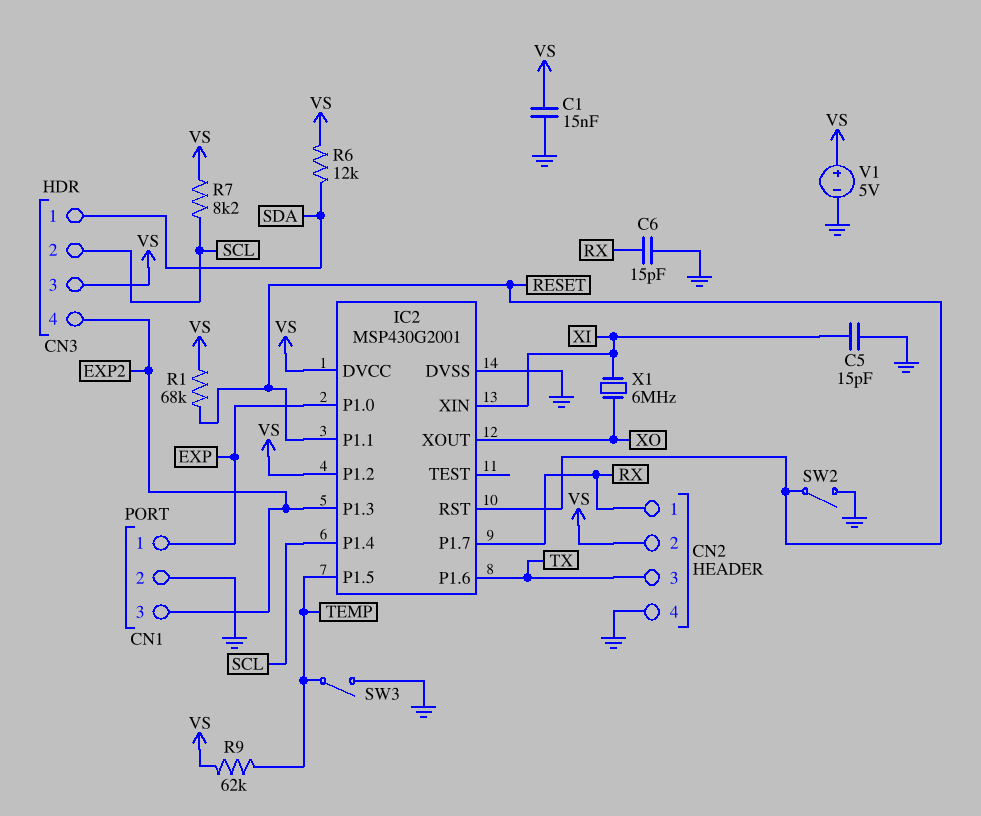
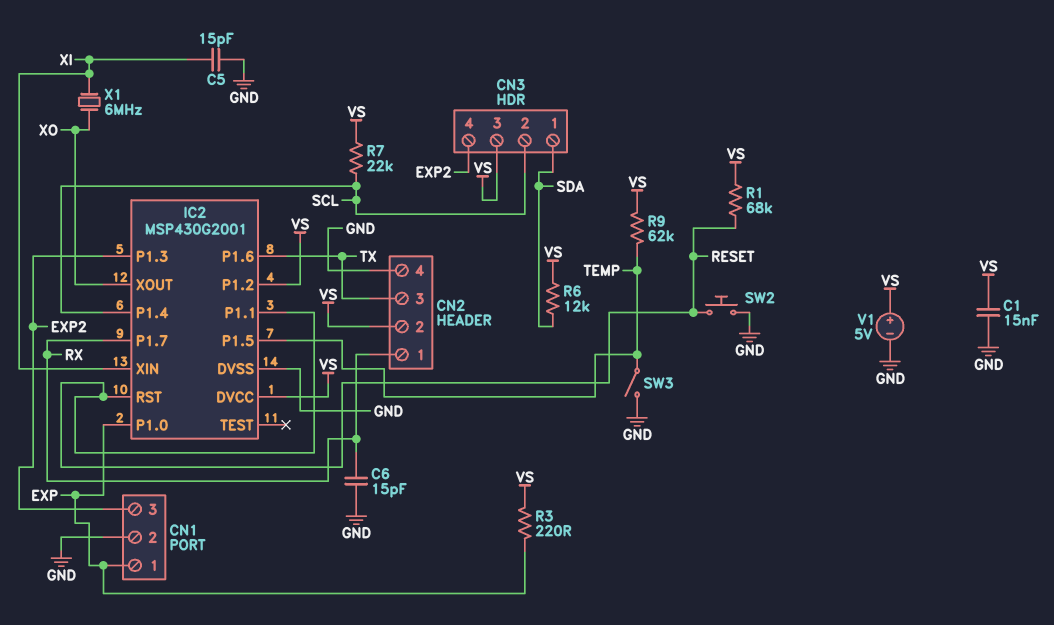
R3: none -> 220 (EXP, VS)
R7: 8.2k (SCL, VS) -> 22k (SCL, VS)
SW2: switch (GND, RESET) -> button (GND, RESET)

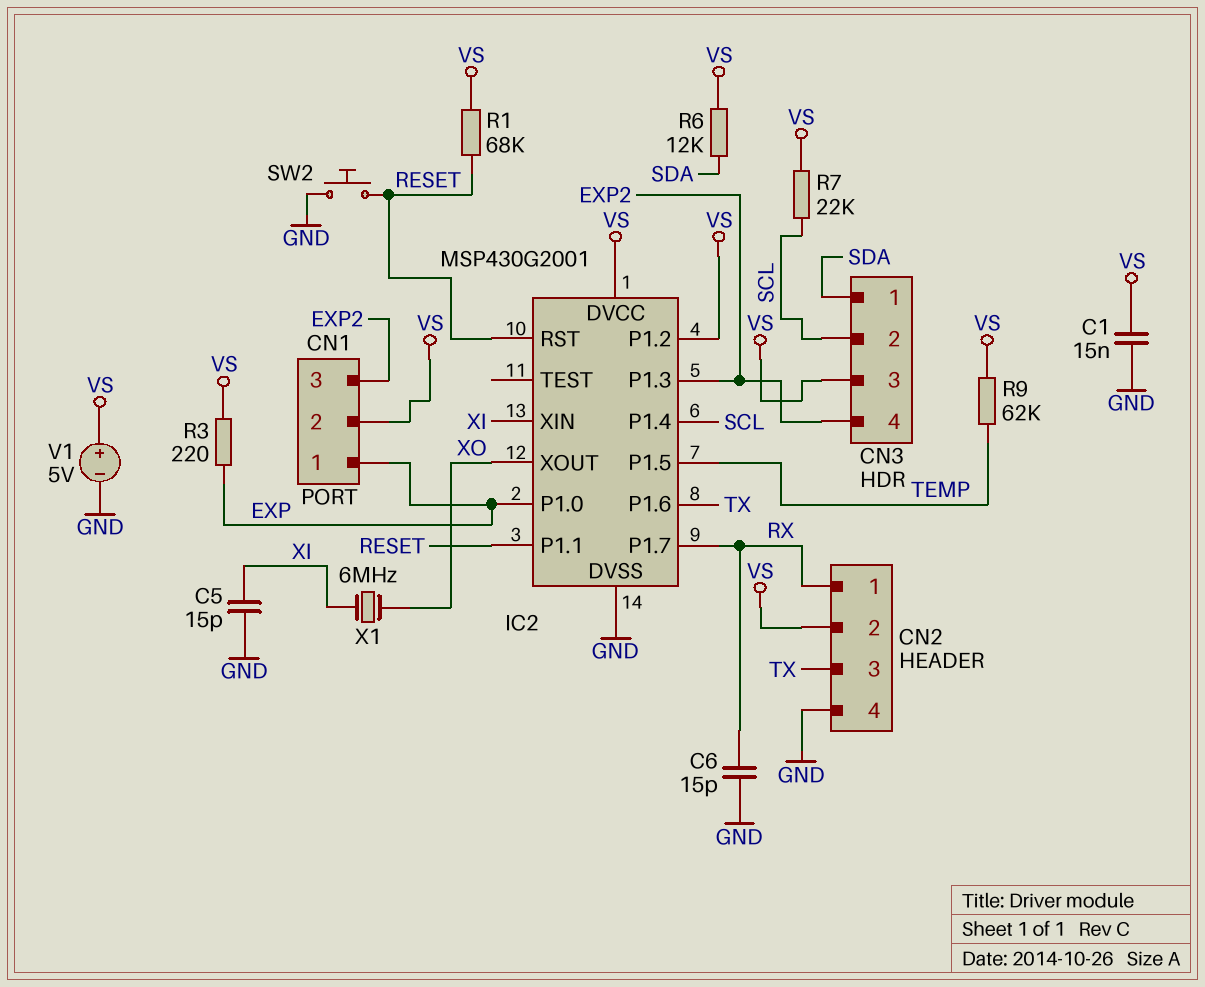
CN1 pin 2: GND -> VS
SW3: switch (GND, TEMP) -> none

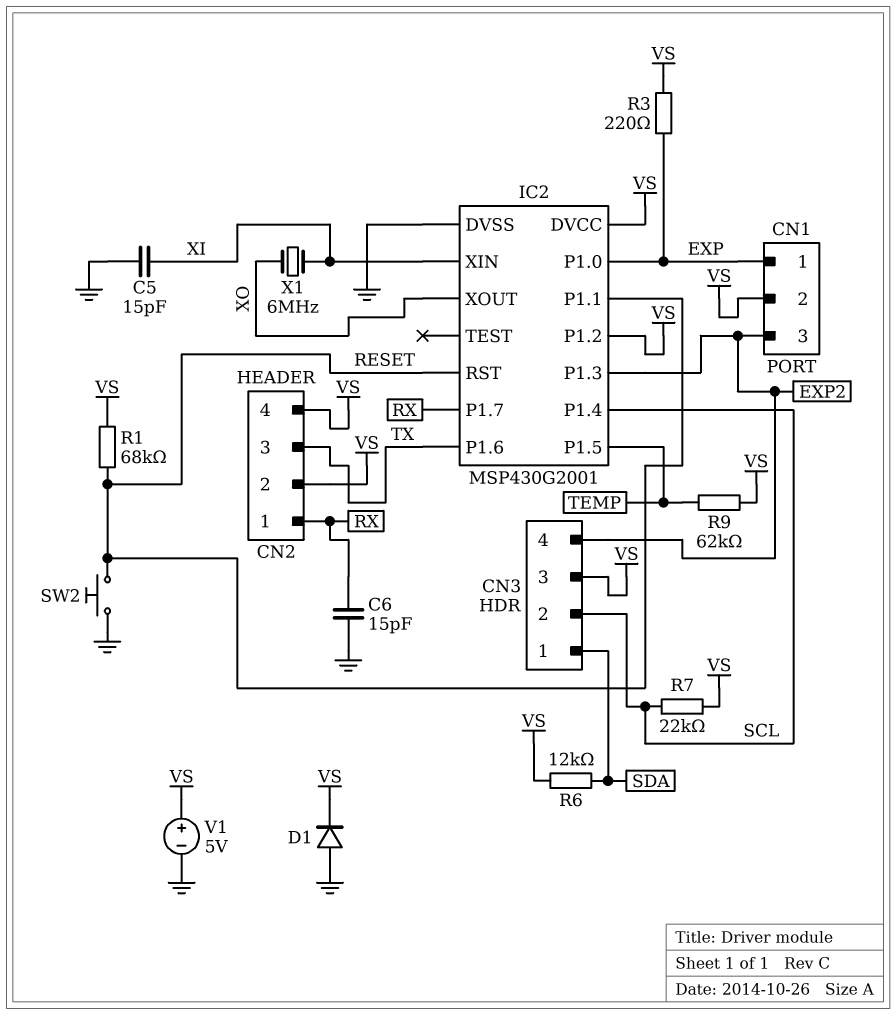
C1: 15nF (GND, VS) -> none
CN2 pin 4: GND -> VS
D1: none -> diode (A GND, K VS)

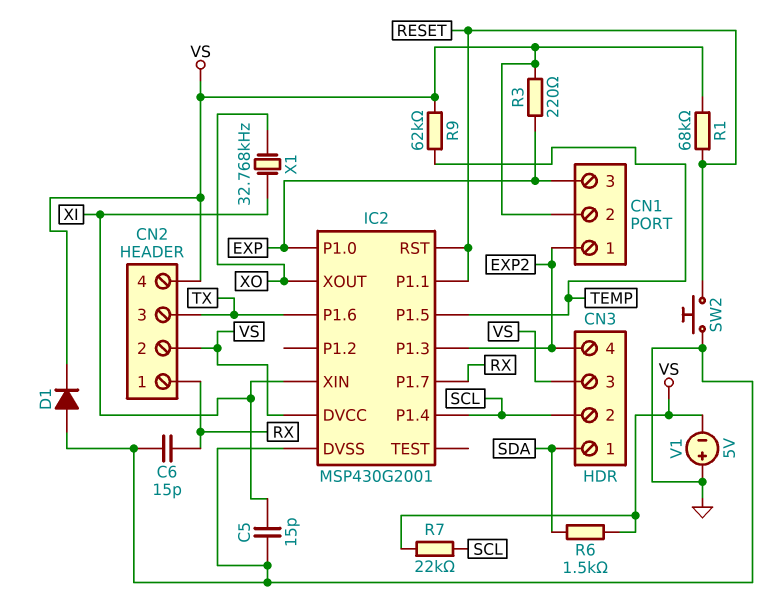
CN1 pin 1: EXP -> EXP2
CN1 pin 3: EXP2 -> EXP
IC2 pin P1.2: VS -> none
R6: 12k (SDA, VS) -> 1.5k (SDA, VS)
V1: 5V (plus VS, minus GND) -> 5V (plus GND, minus VS)
X1: 6MHz (XI, XO) -> 32.768kHz (XI, XO)

